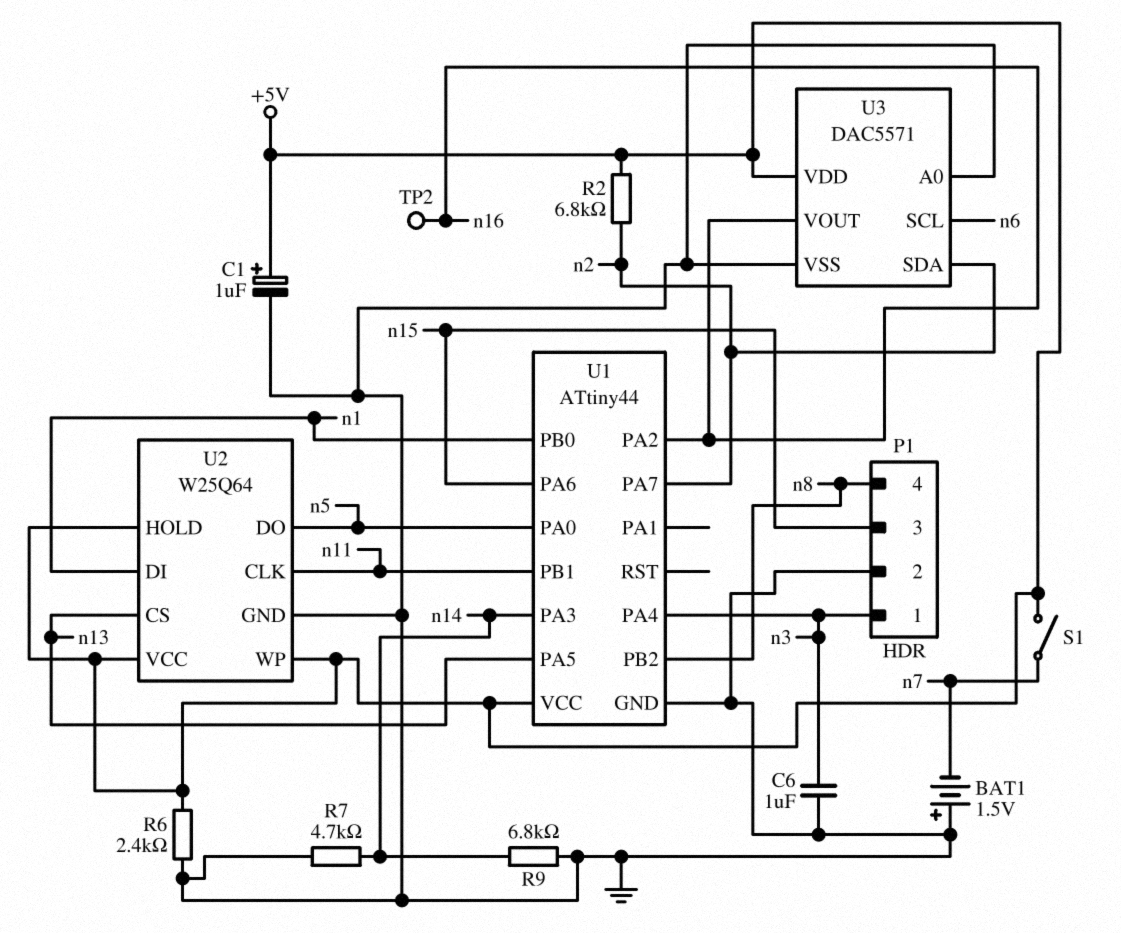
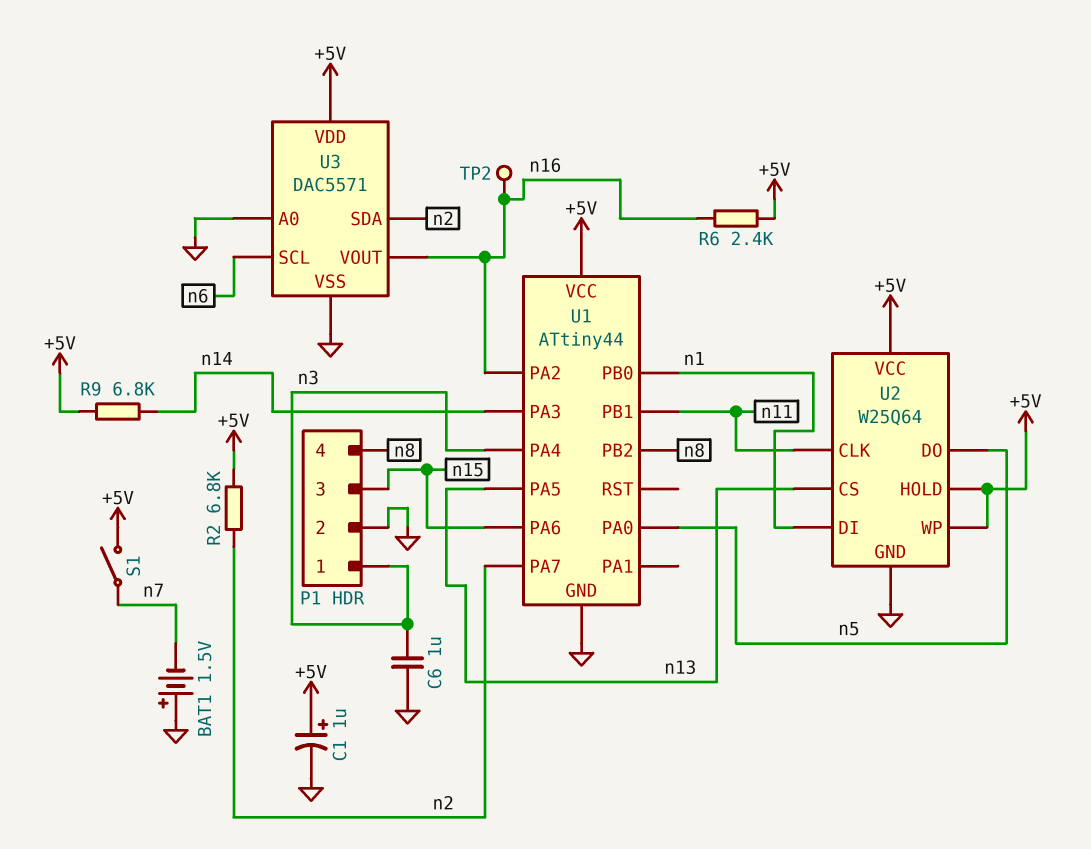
R6: 2.4k (+5V, GND) -> 2.4k (+5V, n16)
R7: 4.7k (GND, n14) -> none
R9: 6.8k (GND, n14) -> 6.8k (+5V, n14)

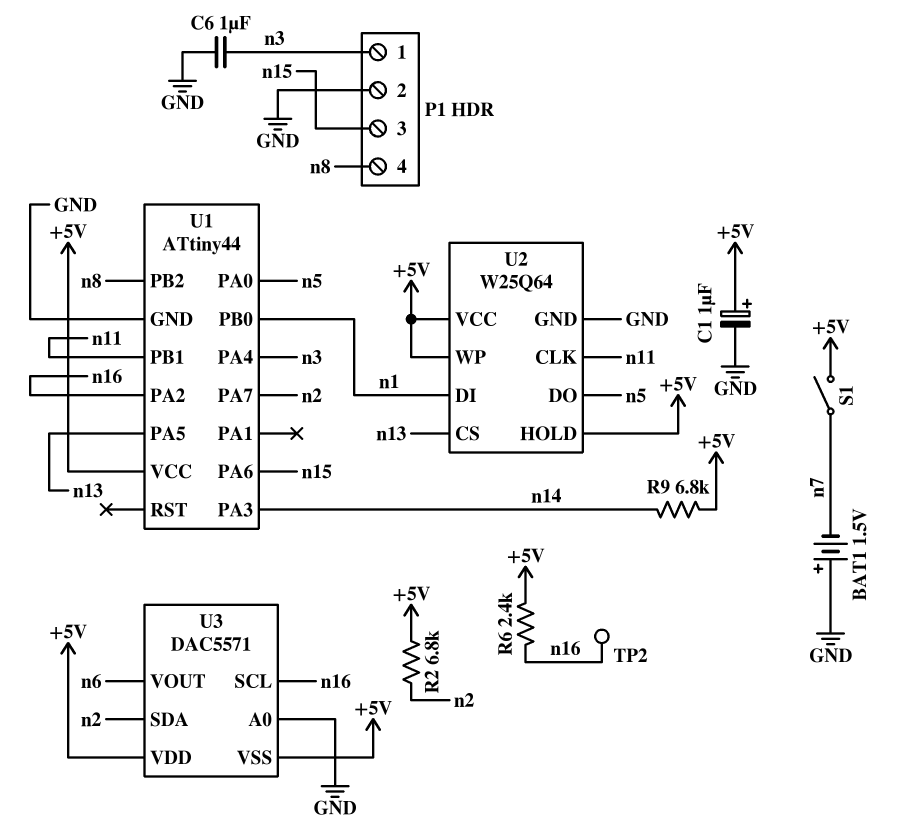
U3 pin SCL: n6 -> n16
U3 pin VOUT: n16 -> n6
U3 pin VSS: GND -> +5V

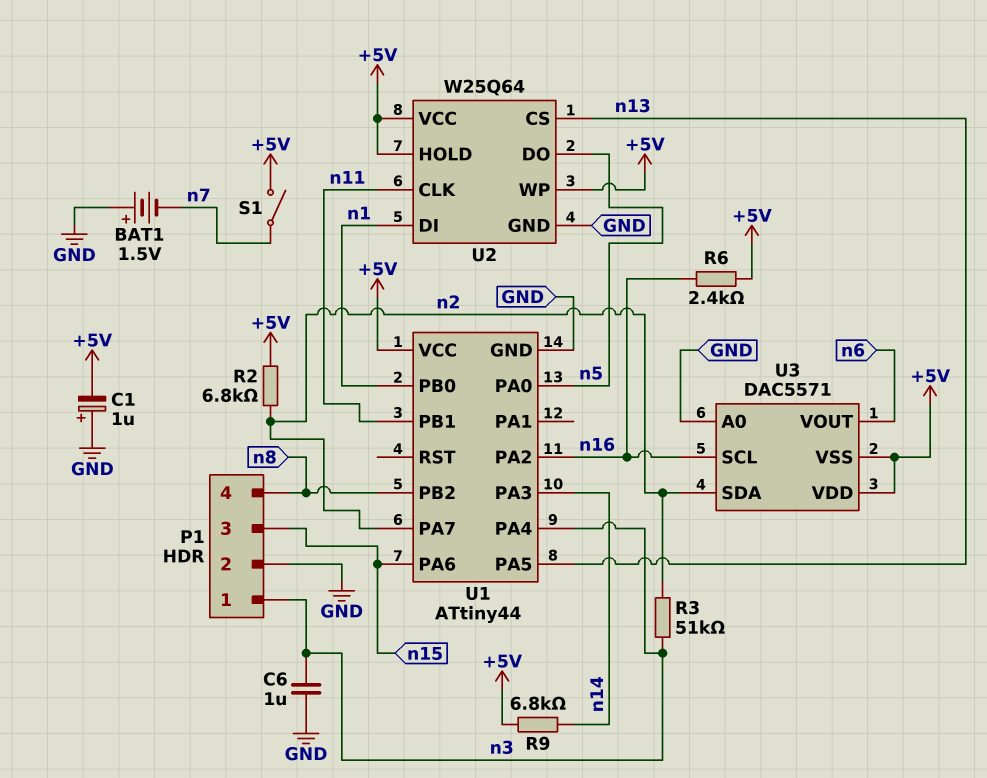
C1: 1uF (plus +5V, minus GND) -> 1uF (plus GND, minus +5V)
R3: none -> 51k (n2, n3)
TP2: test point (n16) -> none

